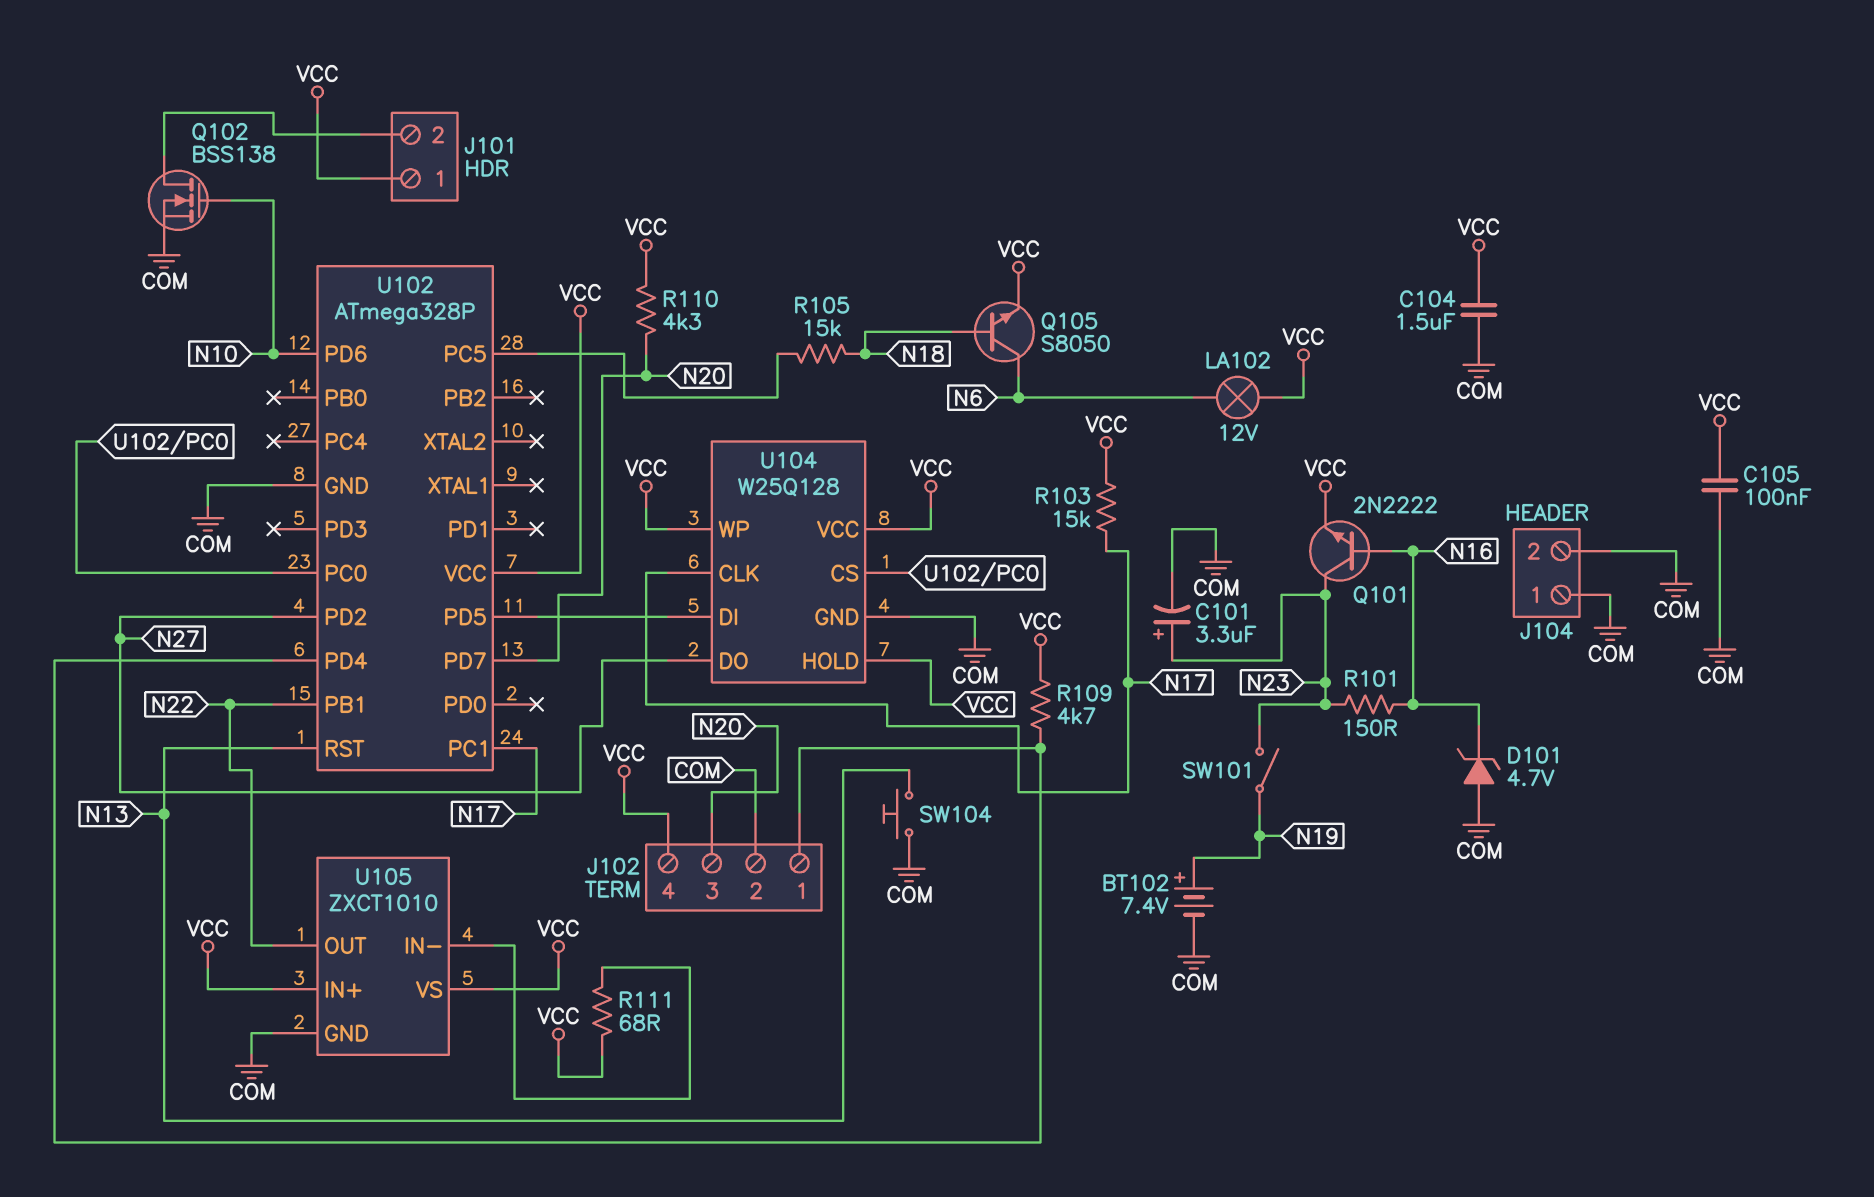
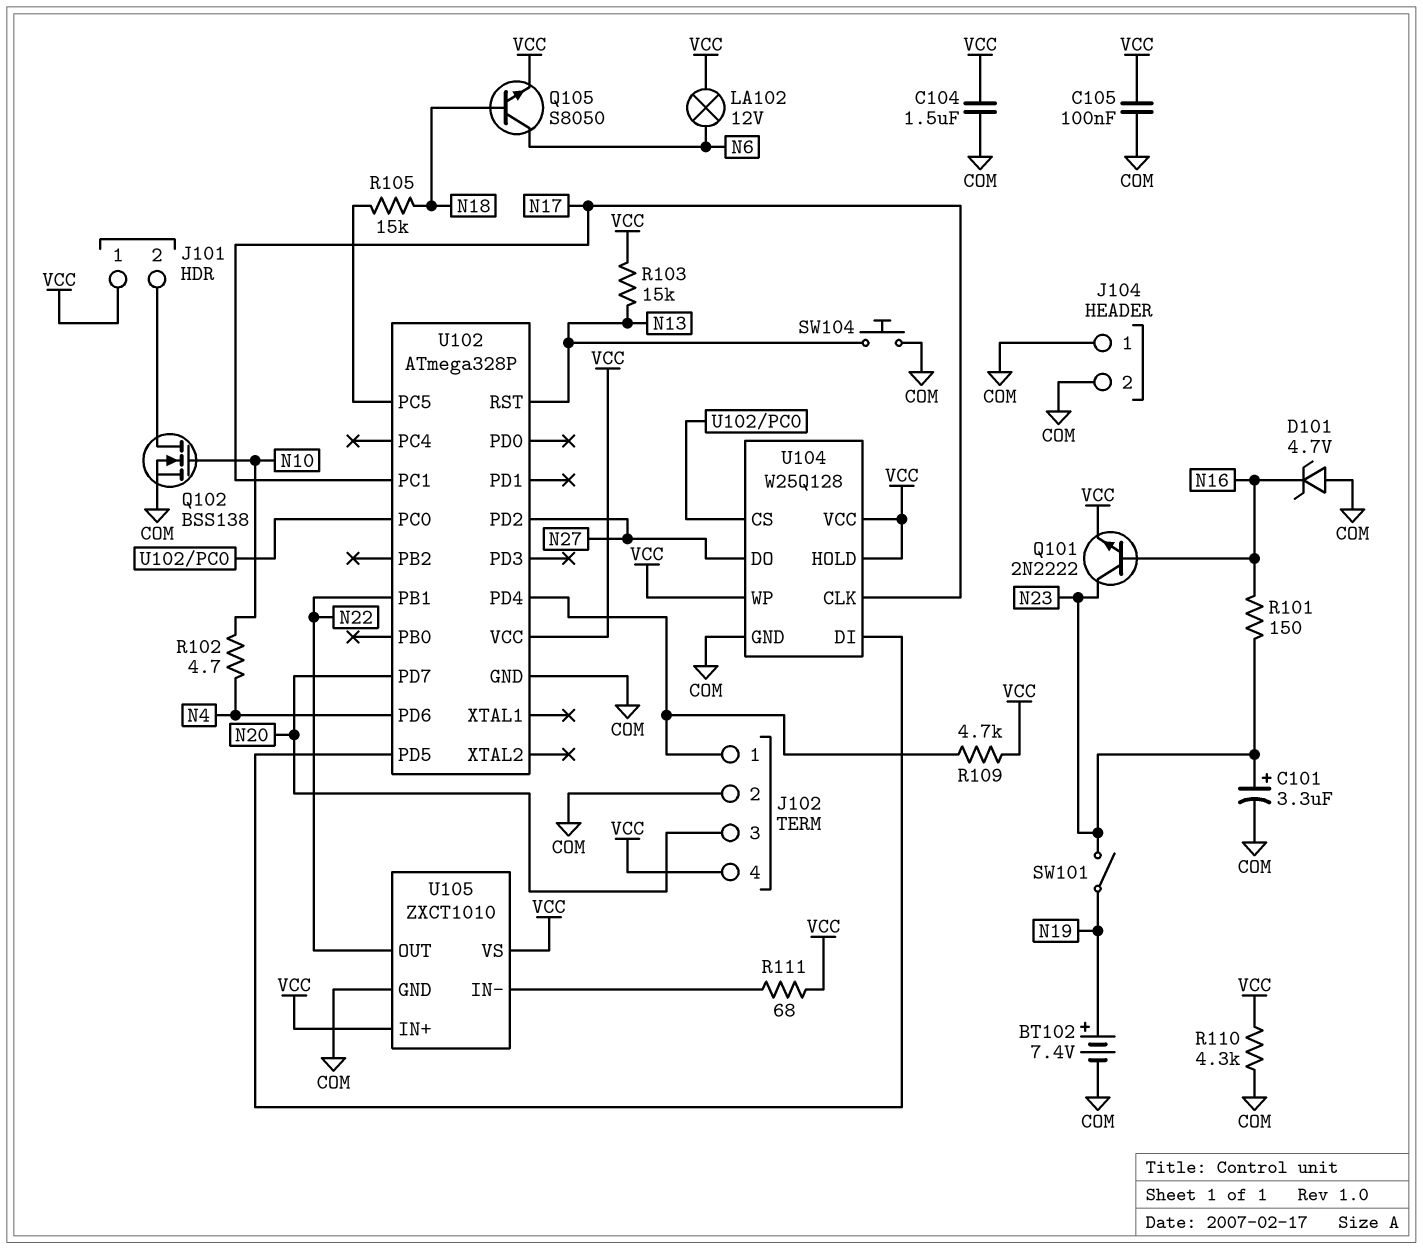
R102: none -> 4.7 (N4, N10)
R103: 15k (N17, VCC) -> 15k (N13, VCC)
R110: 4.3k (N20, VCC) -> 4.3k (COM, VCC)
U102 pin PD6: N10 -> N4

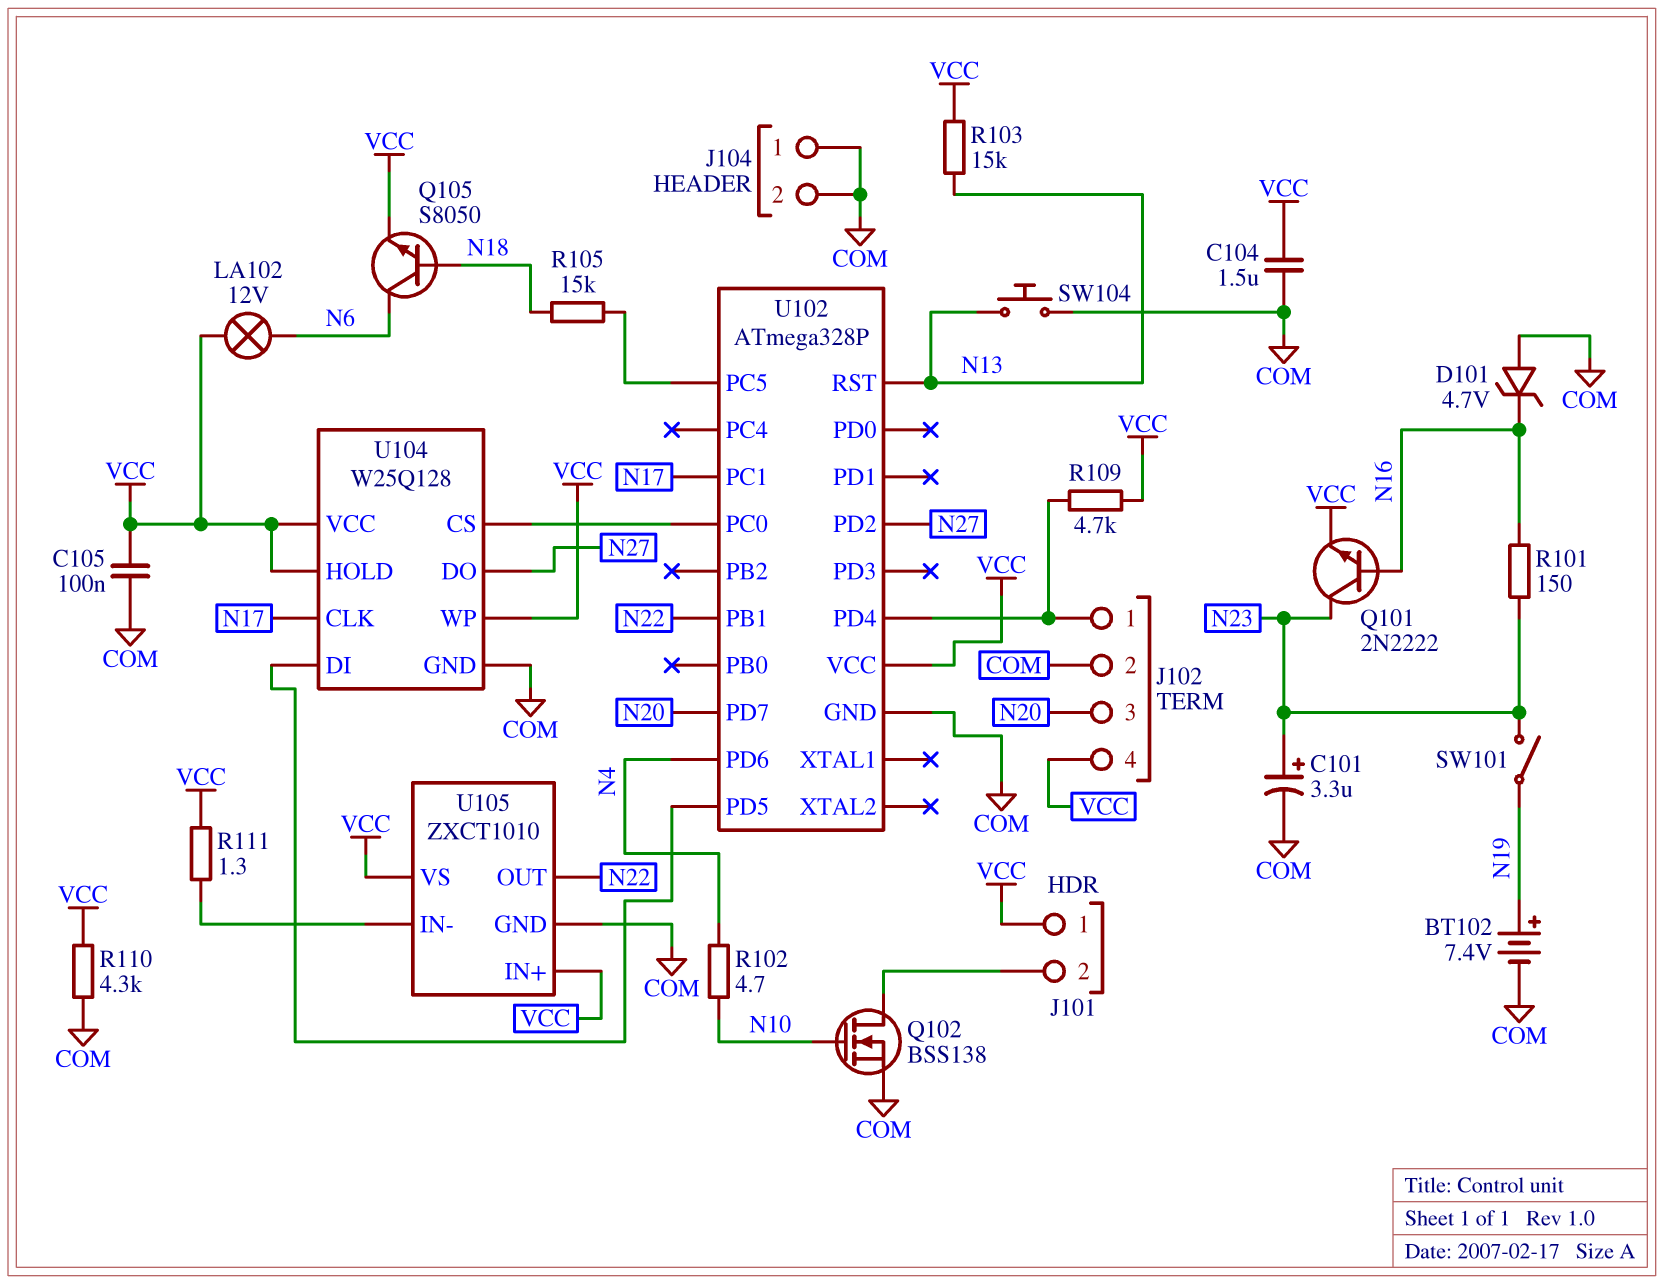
R111: 68 (U105/IN-, VCC) -> 1.3 (U105/IN-, VCC)

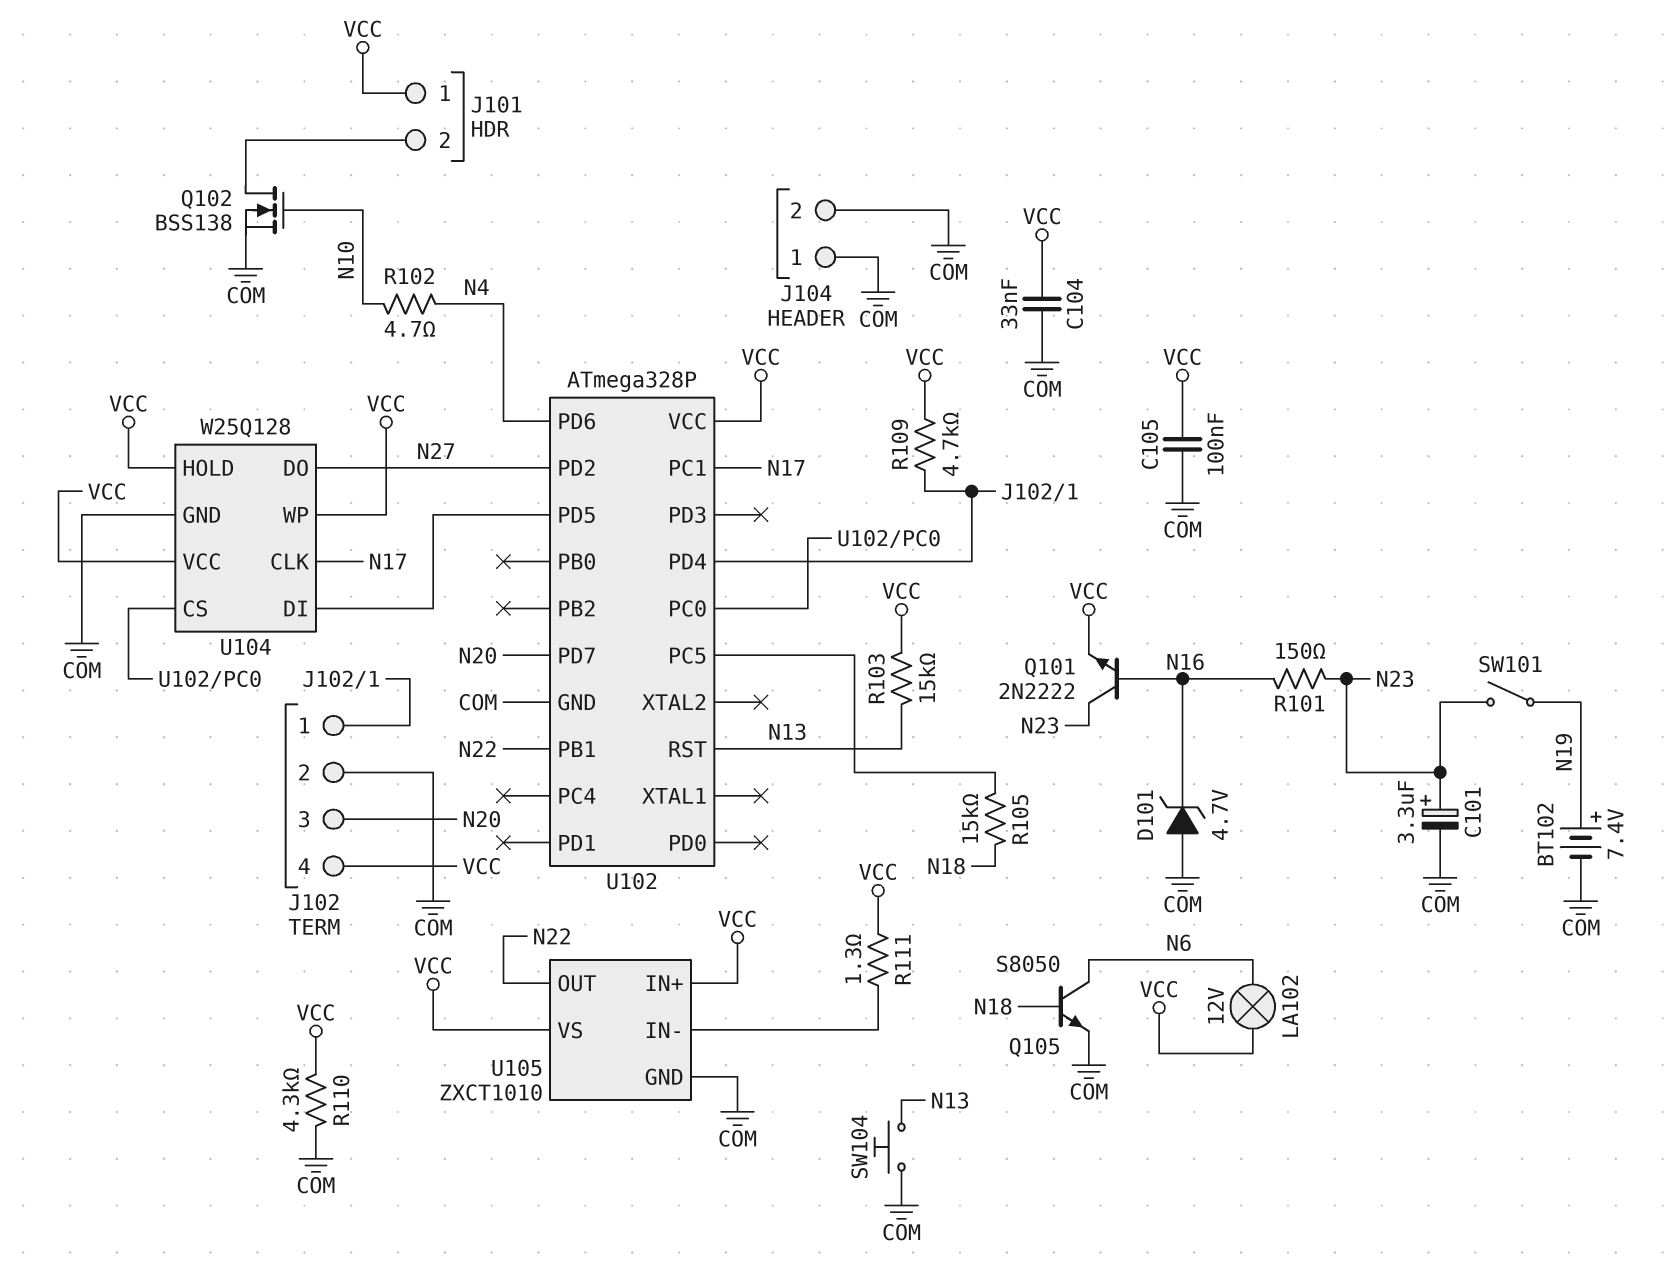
C104: 1.5uF (COM, VCC) -> 33nF (COM, VCC)
Q105: NPN S8050 (B N18, C N6, E VCC) -> NPN S8050 (B N18, C N6, E COM)

